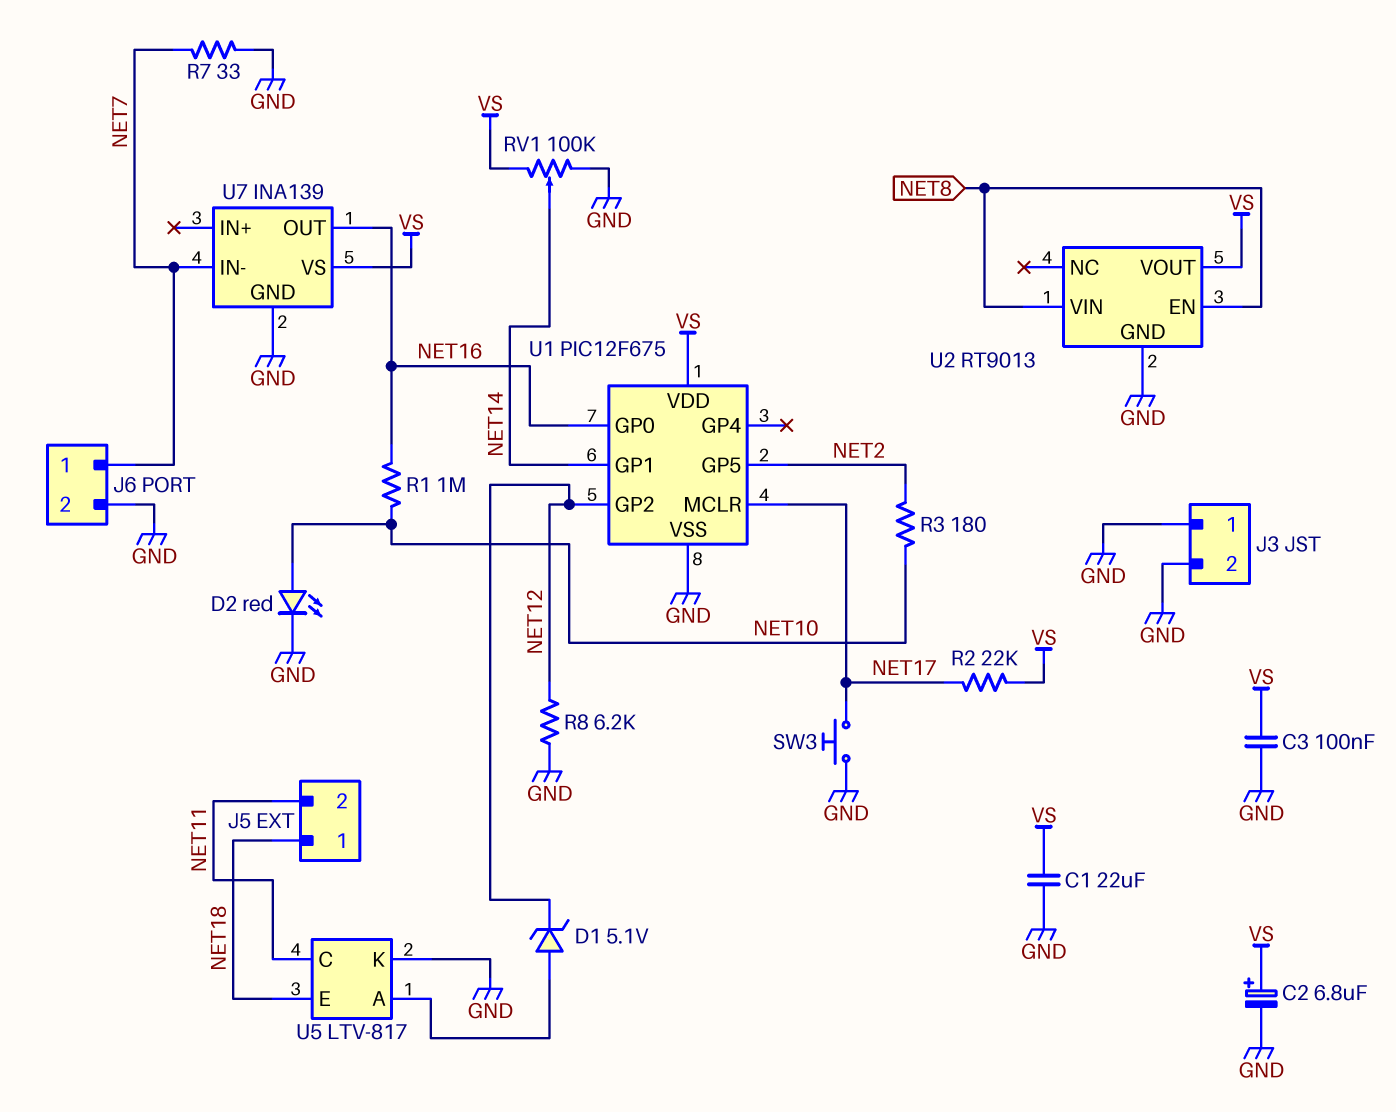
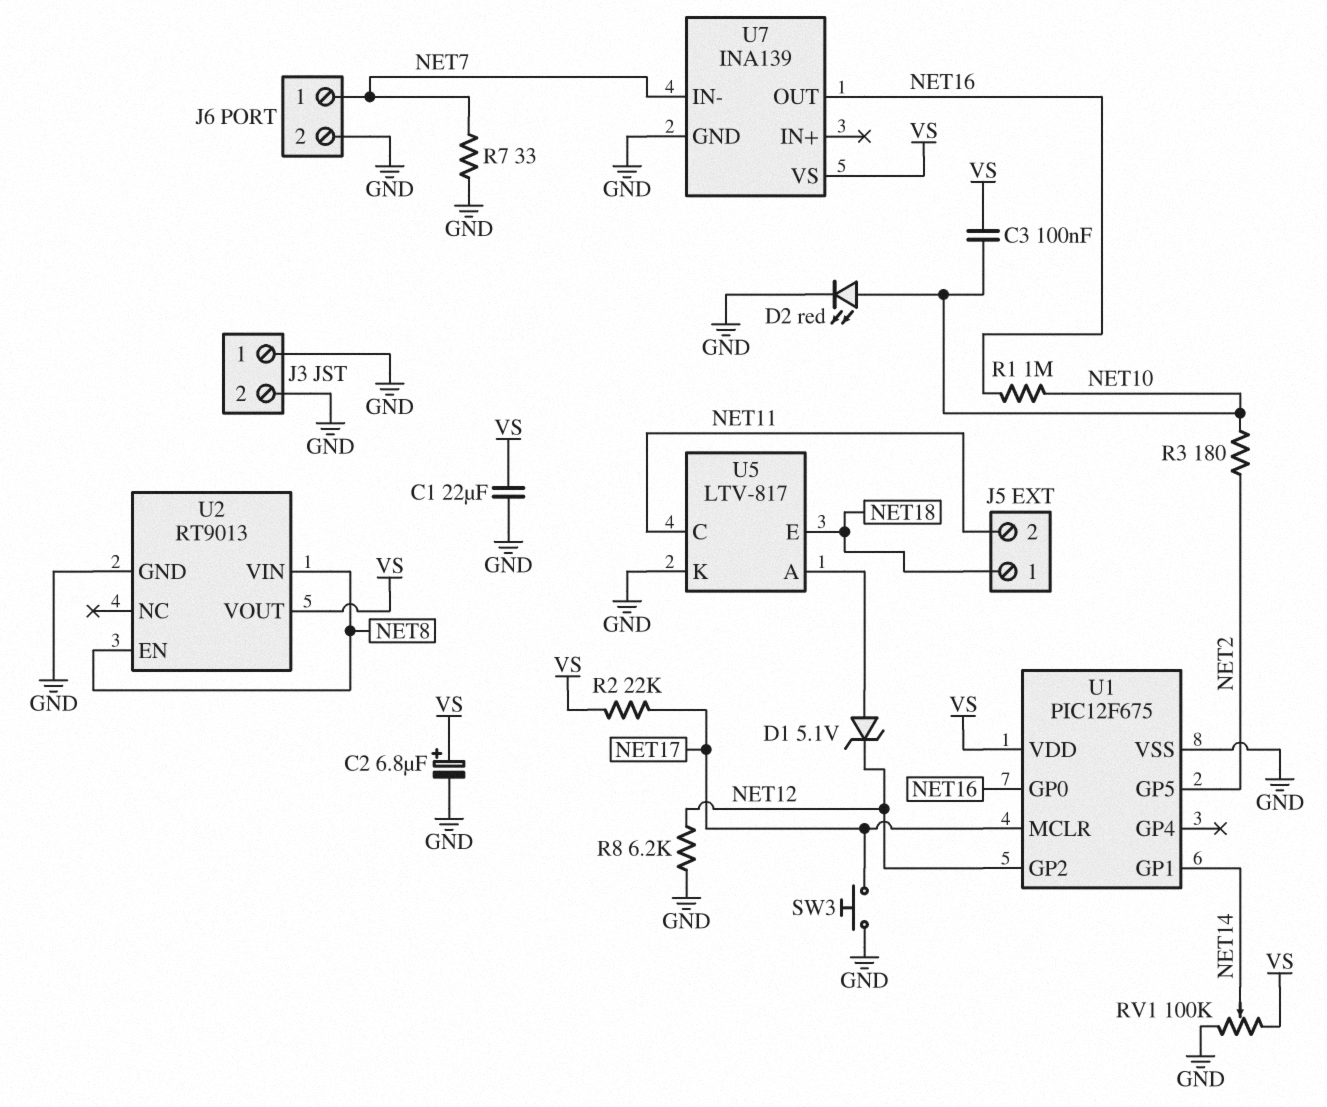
C3: 100nF (GND, VS) -> 100nF (NET10, VS)

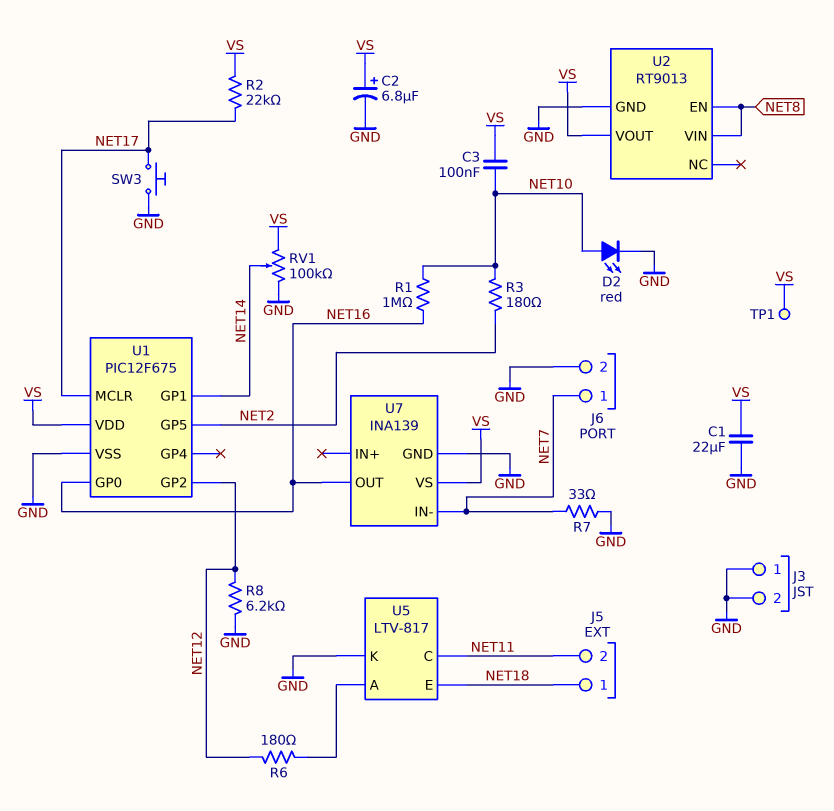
D1: zener 5.1V (A U5/A, K NET12) -> none
R6: none -> 180 (NET12, U5/A)
TP1: none -> test point (VS)

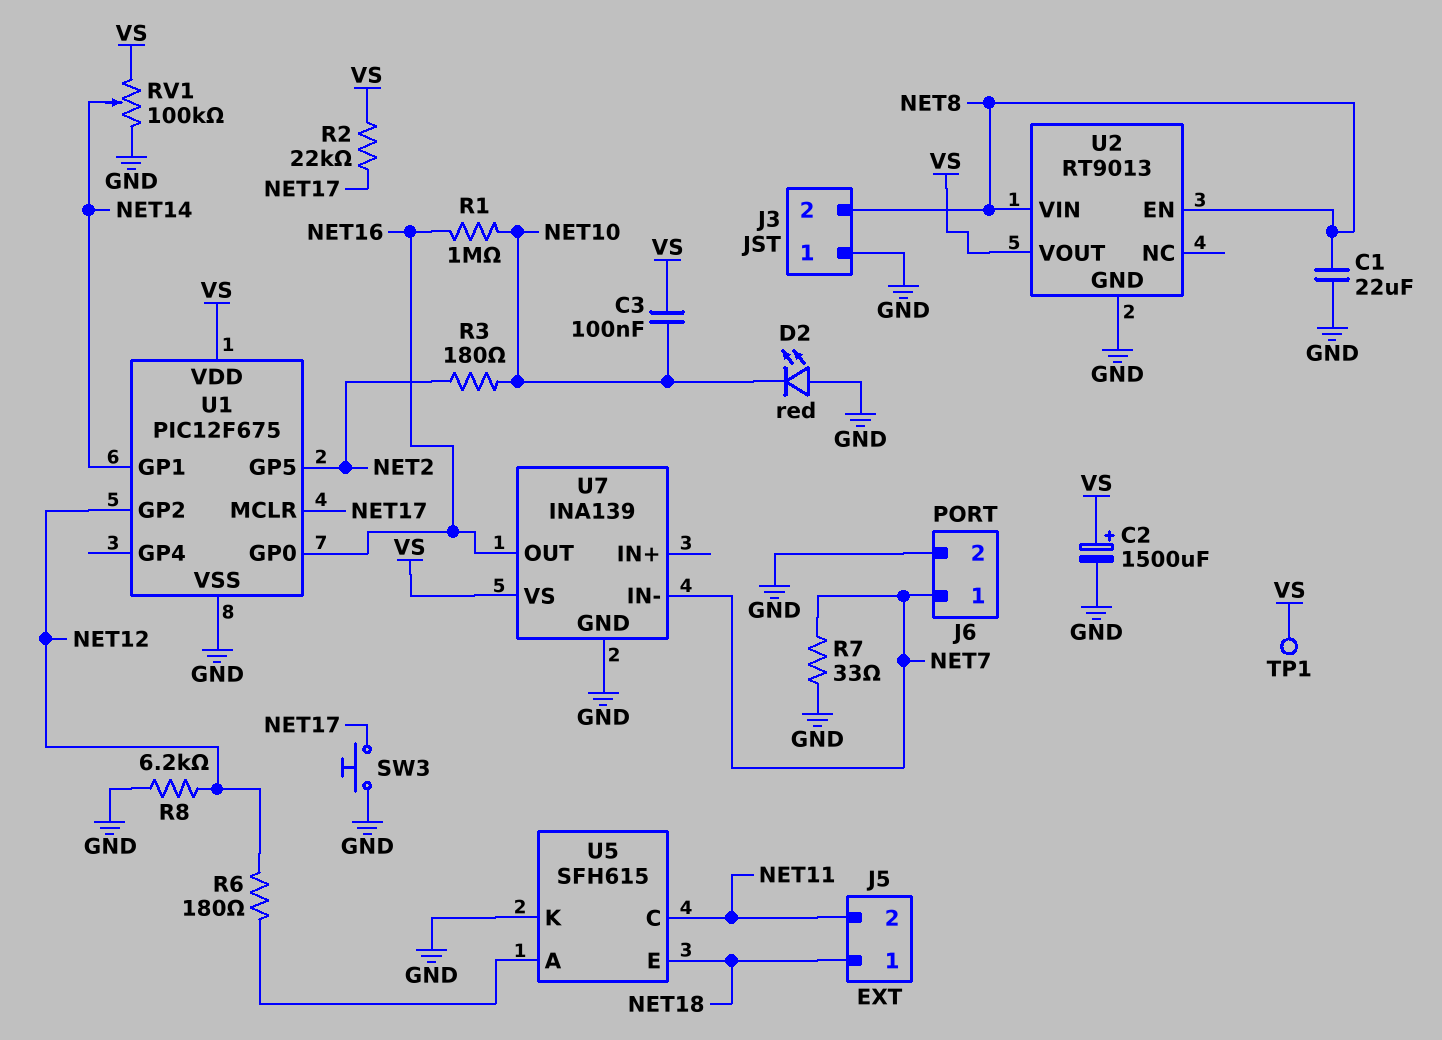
C1: 22uF (GND, VS) -> 22uF (GND, NET8)
C2: 6.8uF (plus VS, minus GND) -> 1500uF (plus VS, minus GND)
D2: LED red (A NET10, K GND) -> LED red (A GND, K NET10)
J3 pin 2: GND -> NET8
U5: LTV-817 -> SFH615

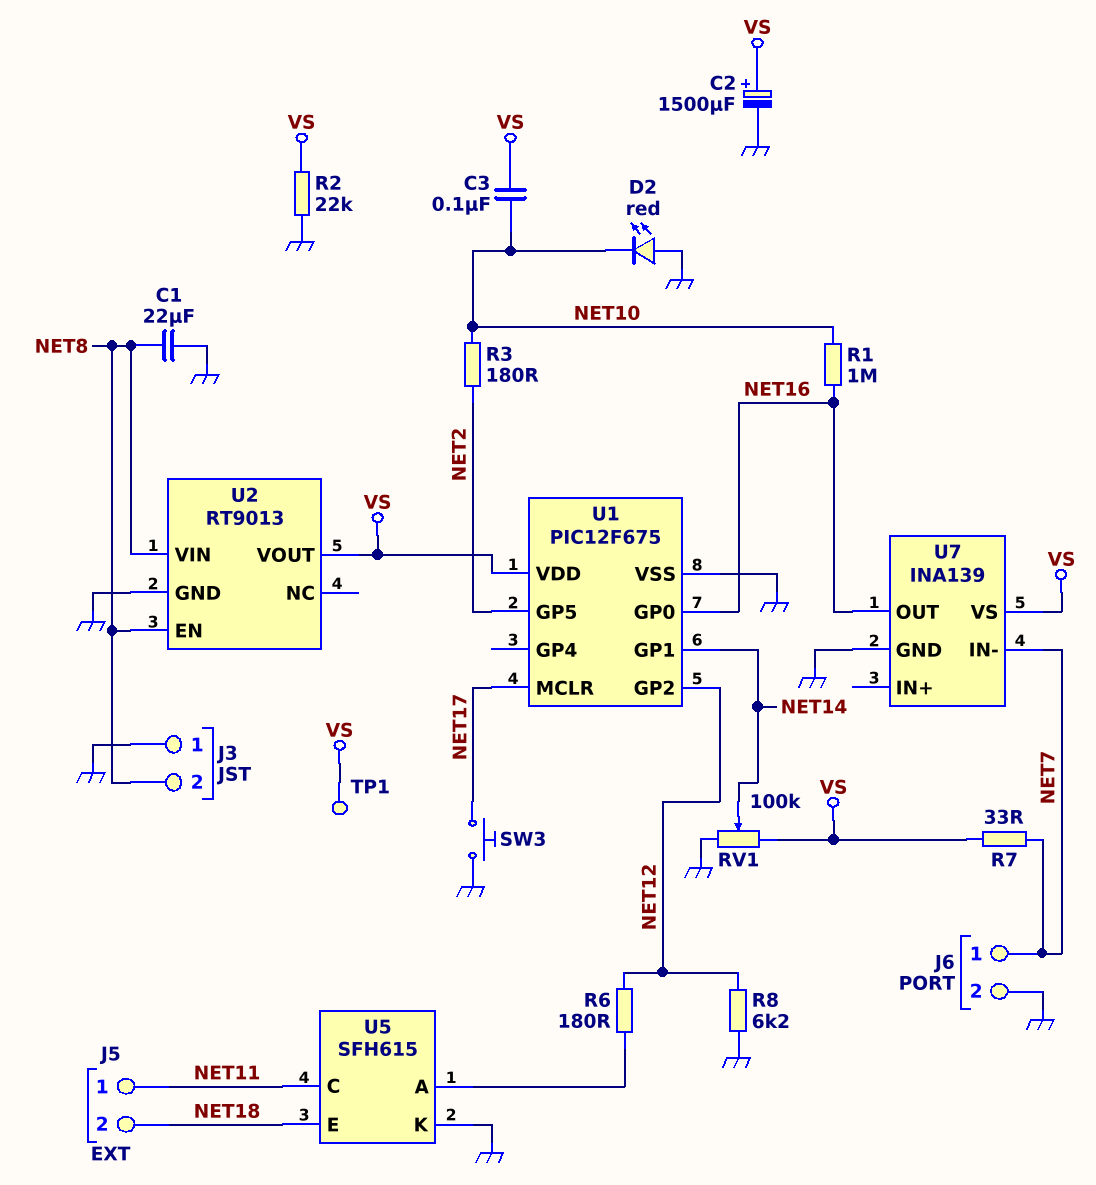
J5 pin 1: NET18 -> NET11
J5 pin 2: NET11 -> NET18
R2: 22k (NET17, VS) -> 22k (GND, VS)
R7: 33 (GND, NET7) -> 33 (NET7, VS)

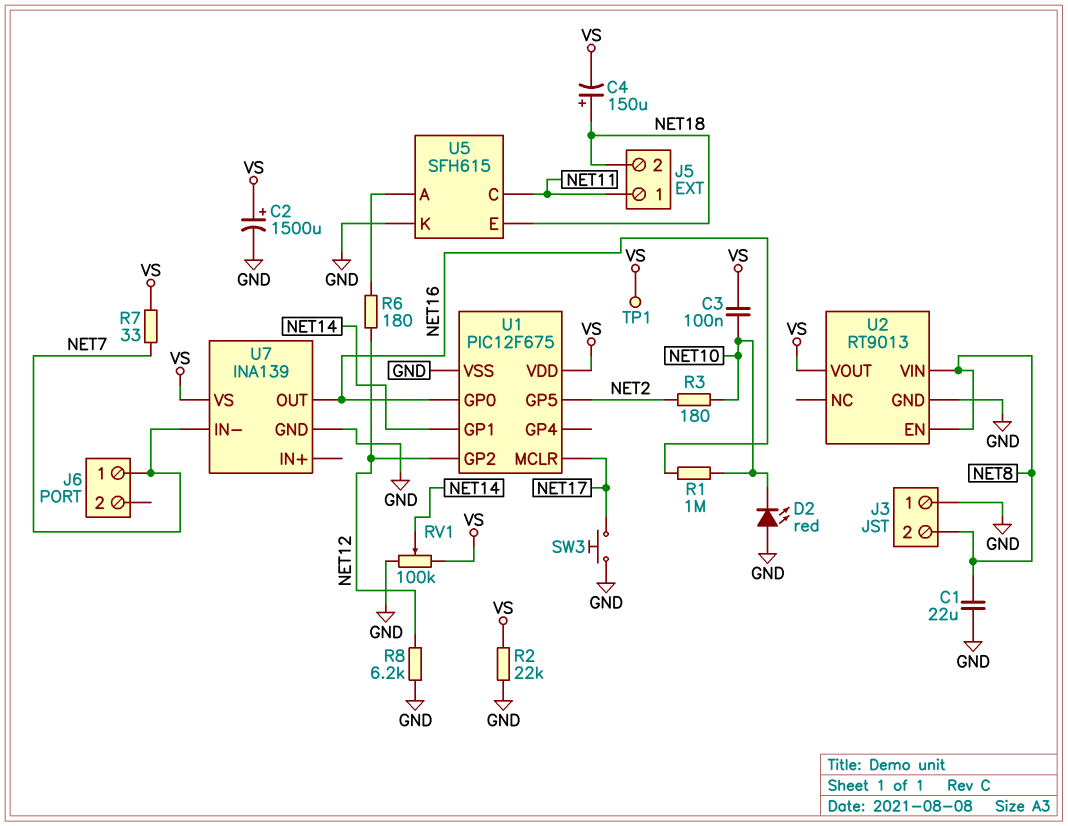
C4: none -> 150uF (plus NET18, minus VS)
J6 pin 2: GND -> none

